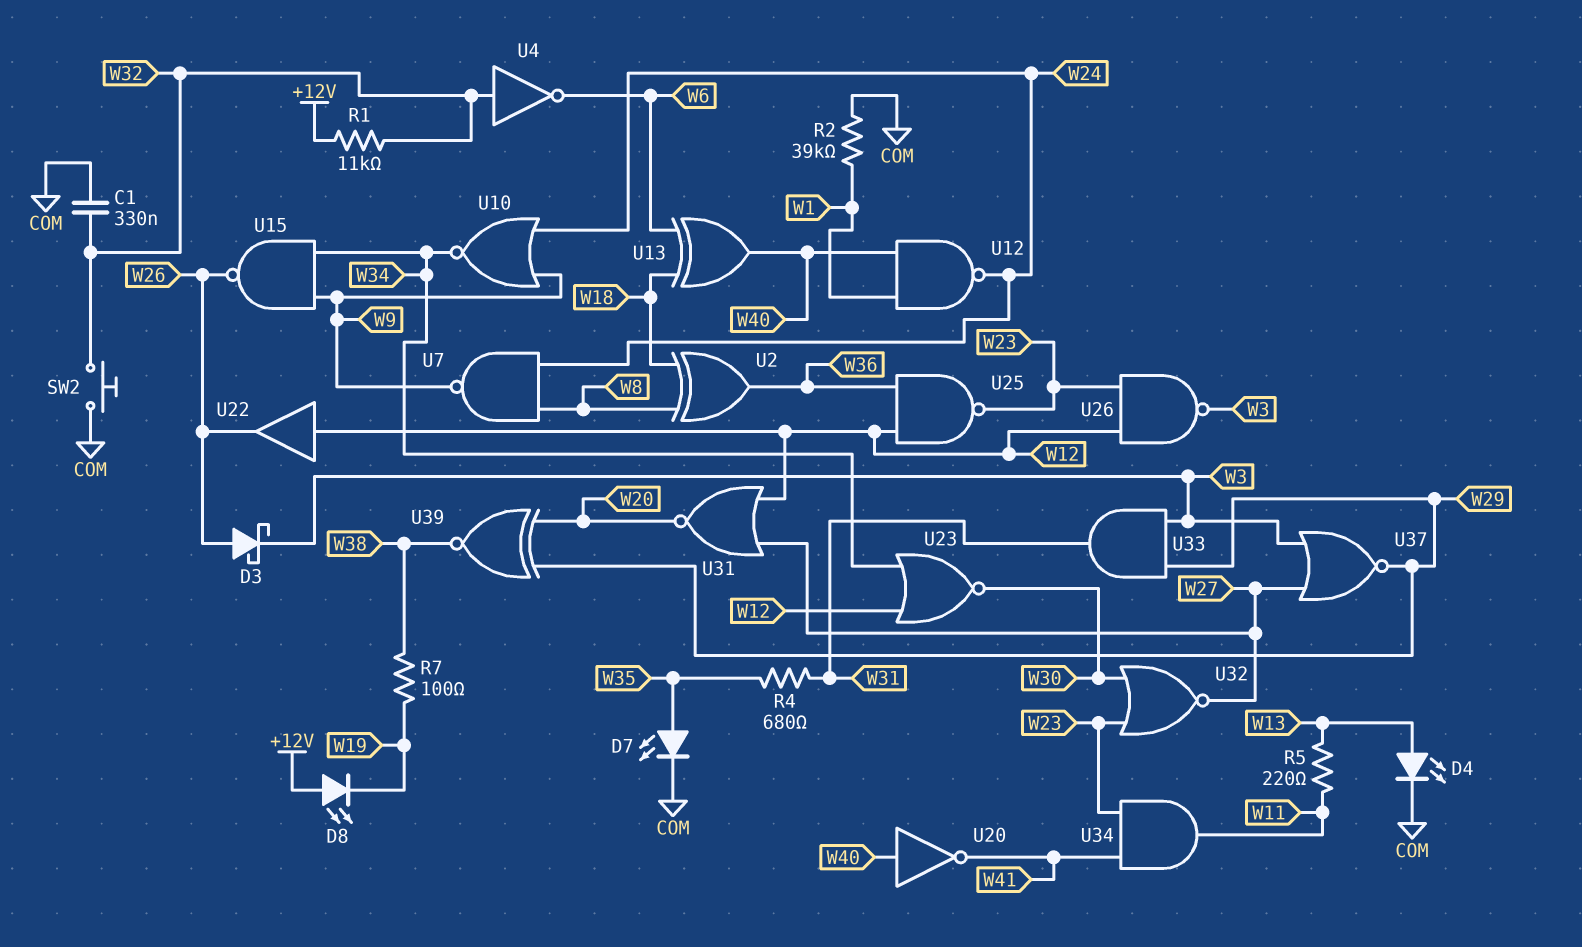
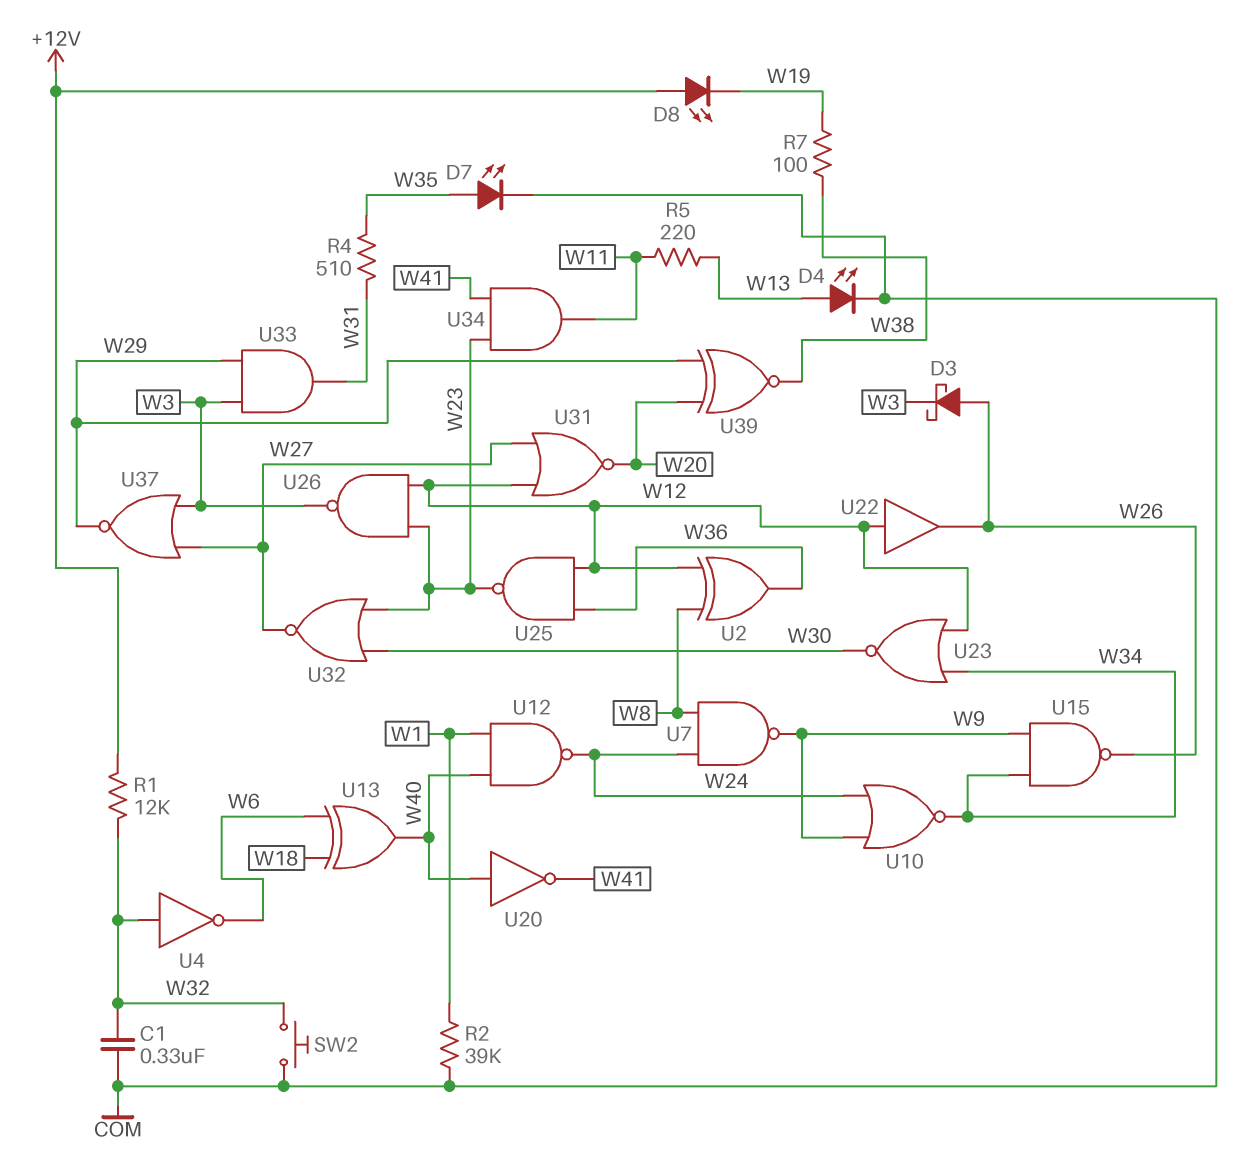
R1: 11k (+12V, W32) -> 12k (+12V, W32)
R4: 680 (W31, W35) -> 510 (W31, W35)
U2: XOR (in W8, in W18, out W36) -> XOR (in W8, in W12, out W36)

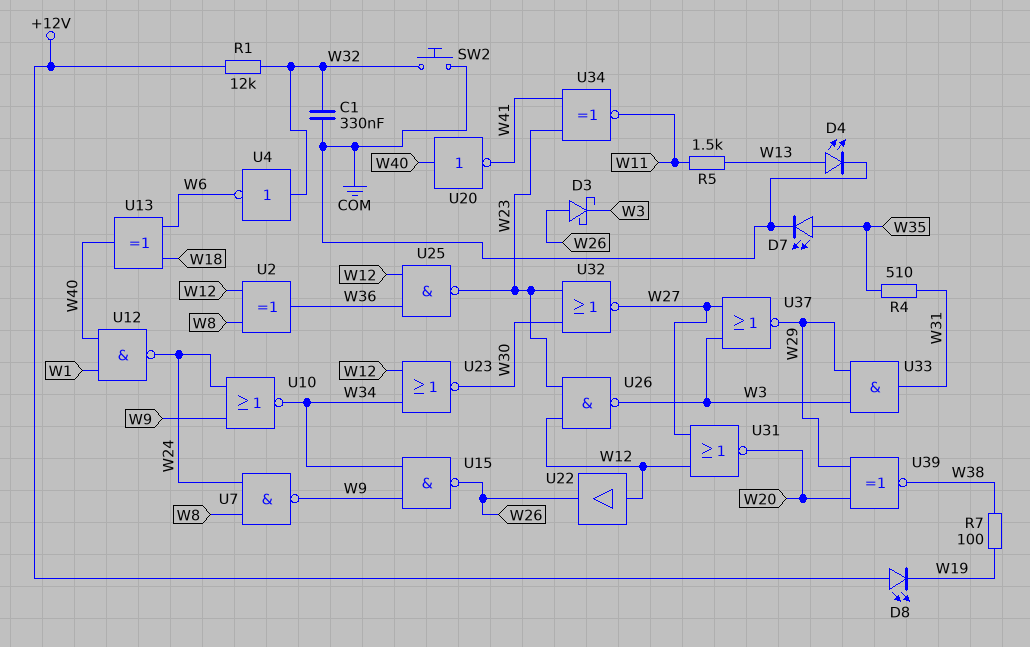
R2: 39k (COM, W1) -> none
R5: 220 (W11, W13) -> 1.5k (W11, W13)
U34: AND (in W23, in W41, out W11) -> XNOR (in W23, in W41, out W11)

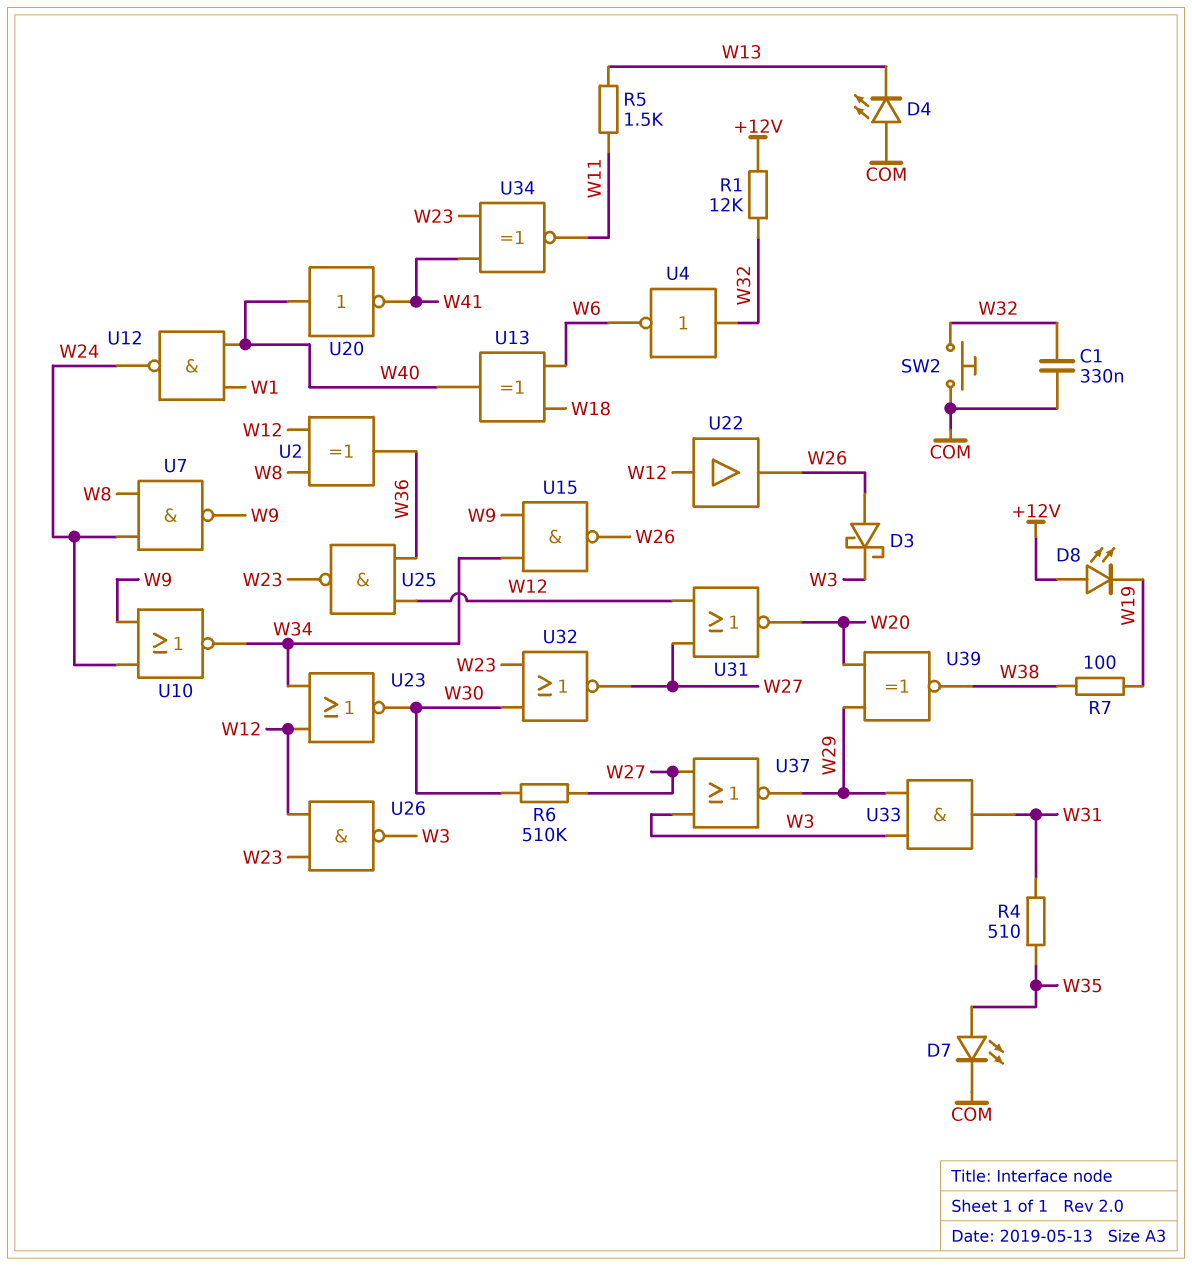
D4: LED (A W13, K COM) -> LED (A COM, K W13)
R6: none -> 510k (W27, W30)

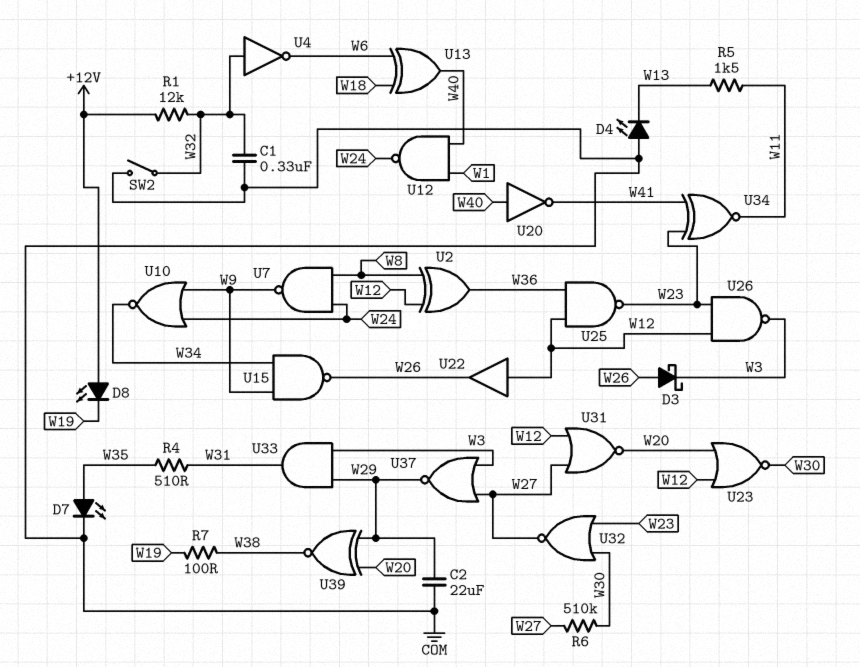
C2: none -> 22uF (COM, W29)
SW2: button (COM, W32) -> switch (COM, W32)
U23: NOR (in W12, in W34, out W30) -> NOR (in W12, in W20, out W30)

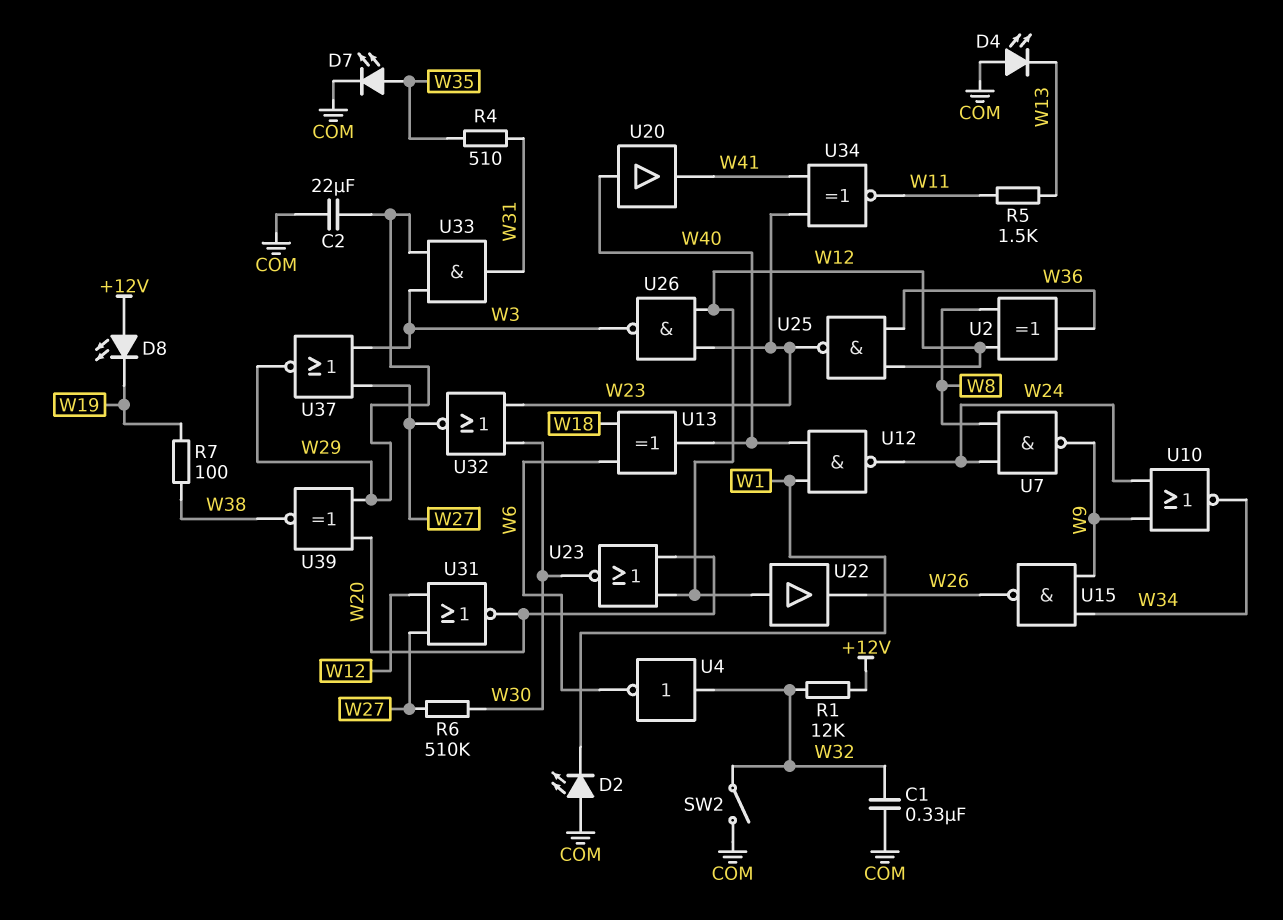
D2: none -> LED (A COM, K W1)
D3: schottky (A W26, K W3) -> none
U20: NOT (in W40, out W41) -> buffer (in W40, out W41)

